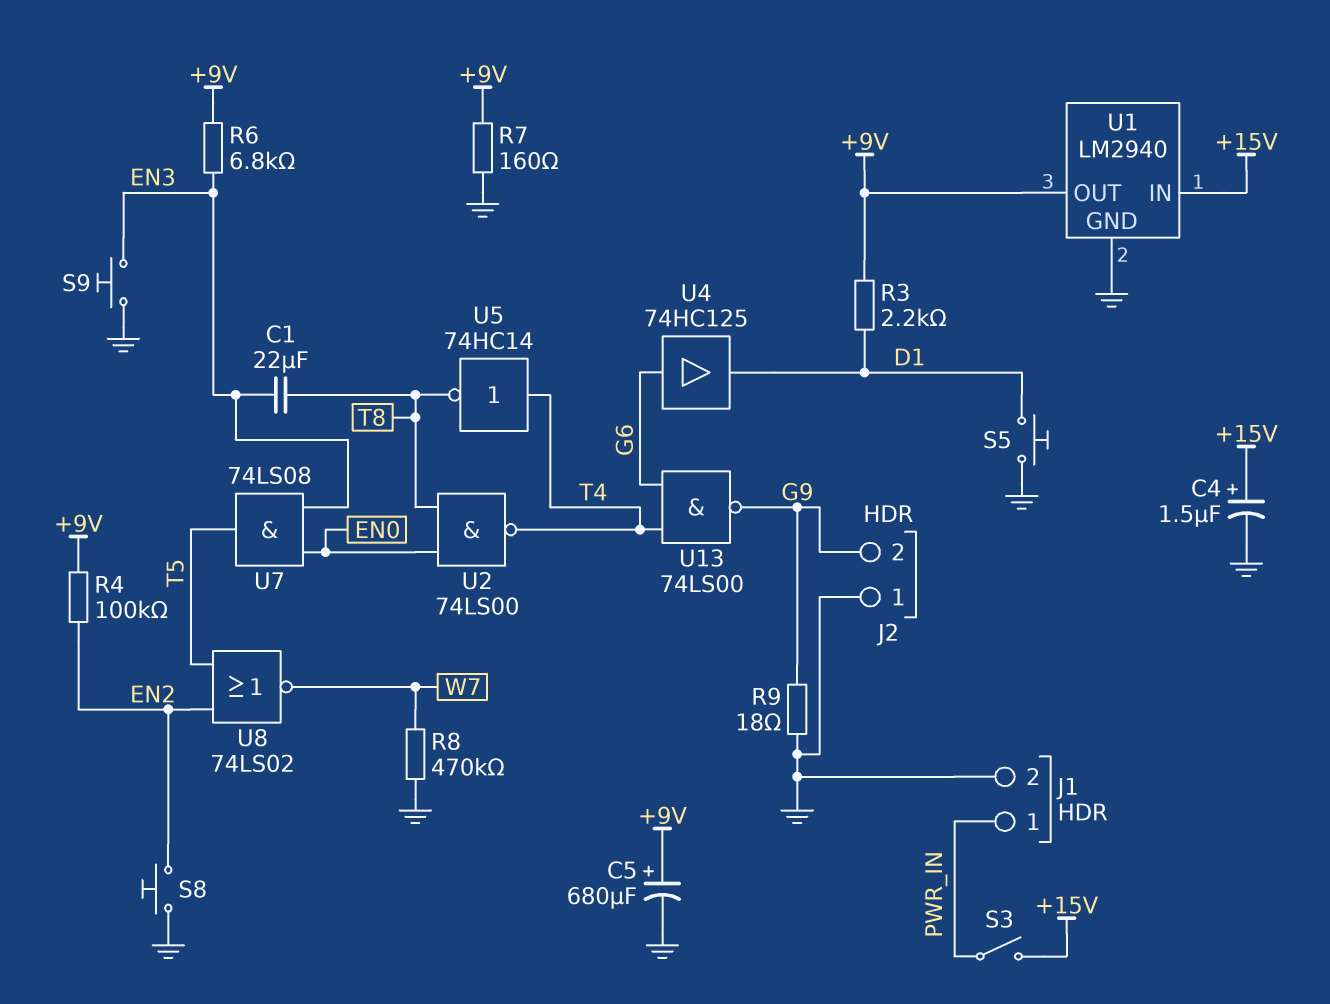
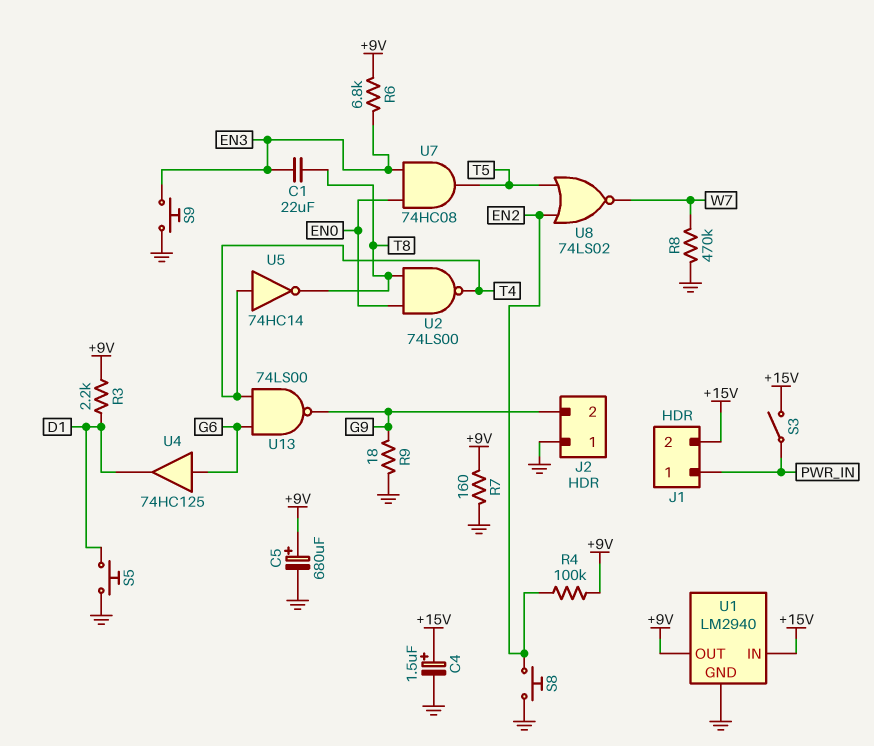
J1 pin 2: GND -> +15V
U7: AND 74LS08 (in EN0, in EN3, out T5) -> AND 74HC08 (in EN0, in EN3, out T5)

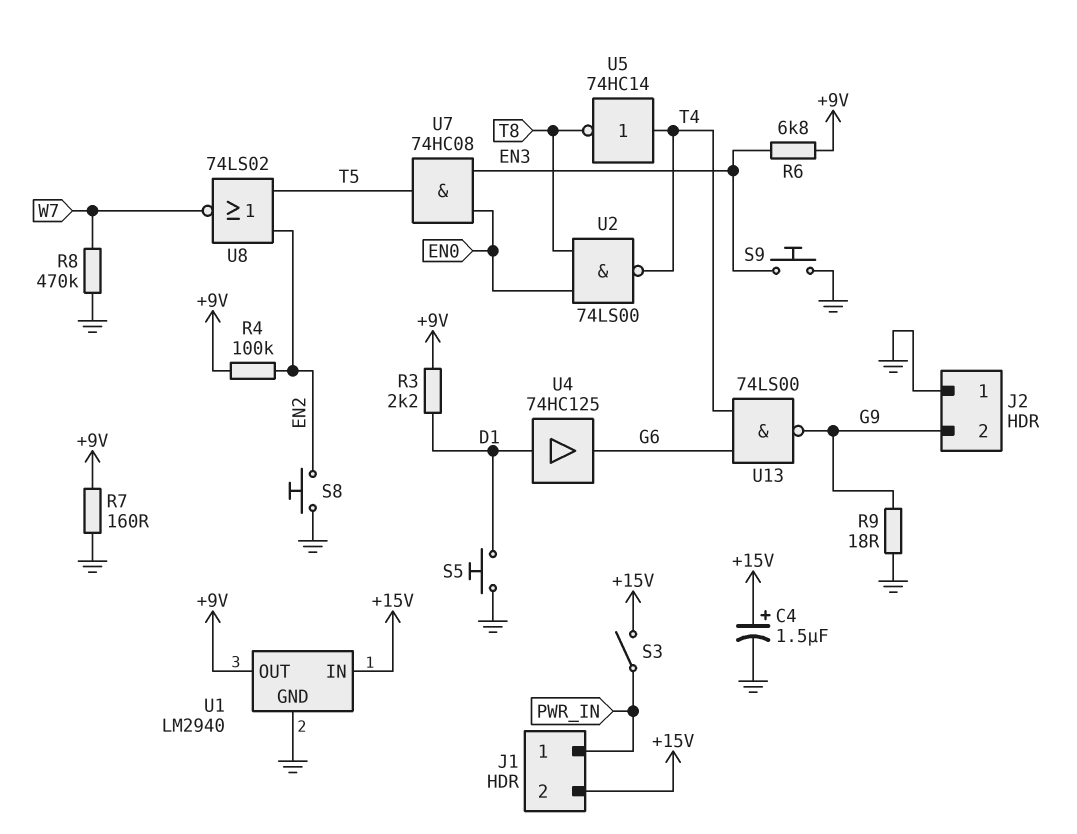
C1: 22uF (EN3, T8) -> none
C5: 680uF (plus +9V, minus GND) -> none
U4: buffer 74HC125 (in G6, out D1) -> buffer 74HC125 (in D1, out G6)

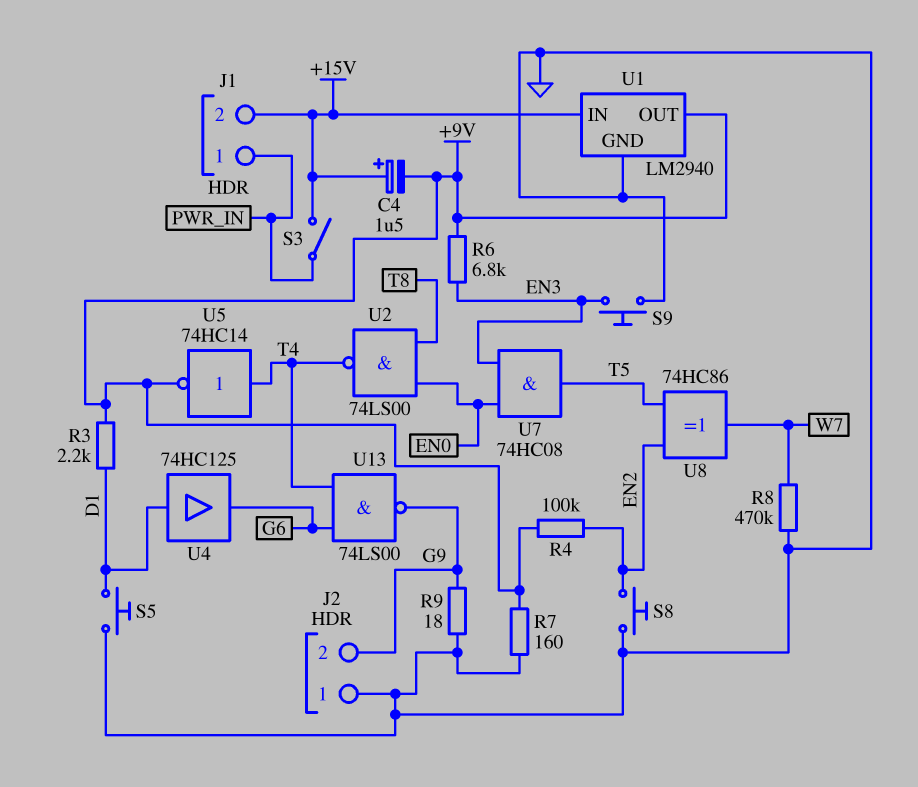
C4: 1.5uF (plus +15V, minus GND) -> 1.5uF (plus +15V, minus +9V)
U5: NOT 74HC14 (in T4, out T8) -> NOT 74HC14 (in T4, out +9V)
U8: NOR 74LS02 (in EN2, in T5, out W7) -> XOR 74HC86 (in EN2, in T5, out W7)

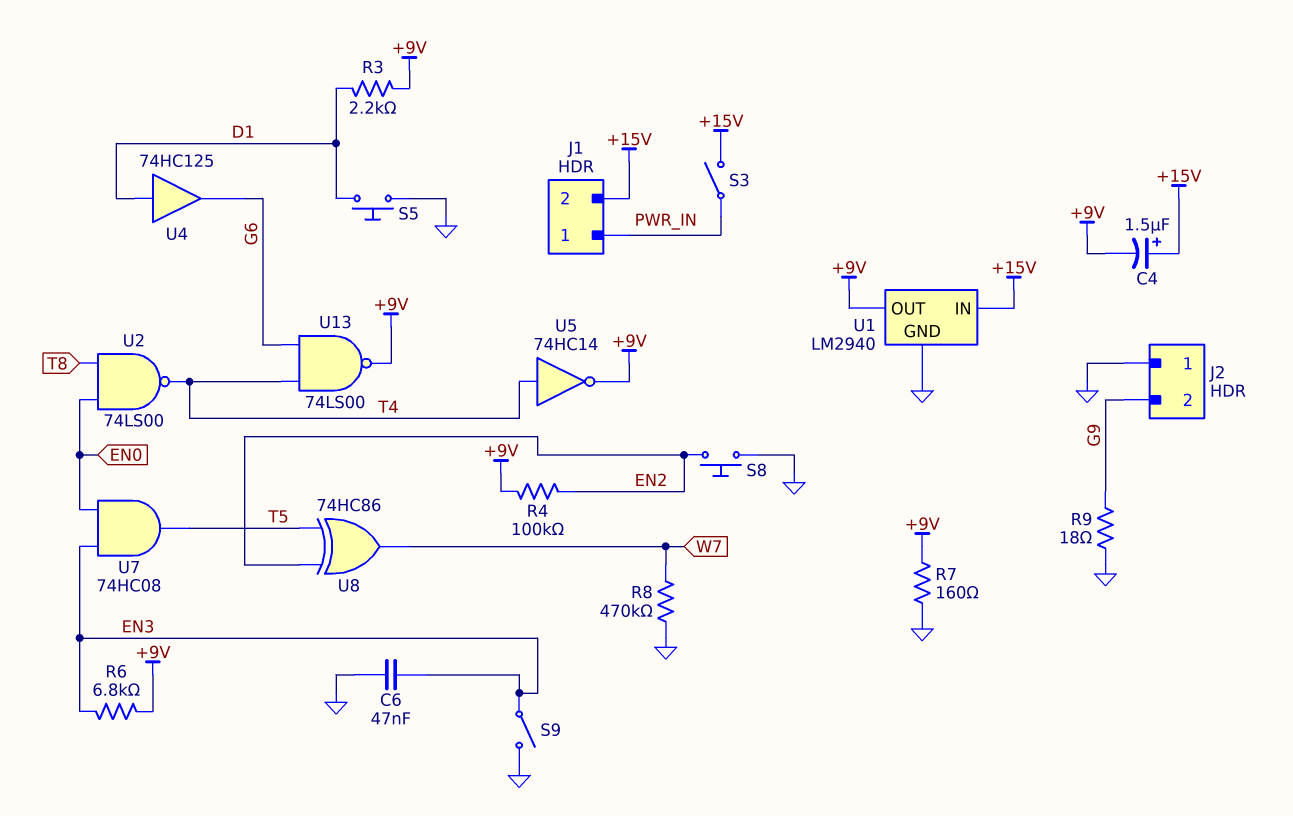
C6: none -> 47nF (EN3, GND)
S9: button (EN3, GND) -> switch (EN3, GND)
U13: NAND 74LS00 (in G6, in T4, out G9) -> NAND 74LS00 (in G6, in T4, out +9V)

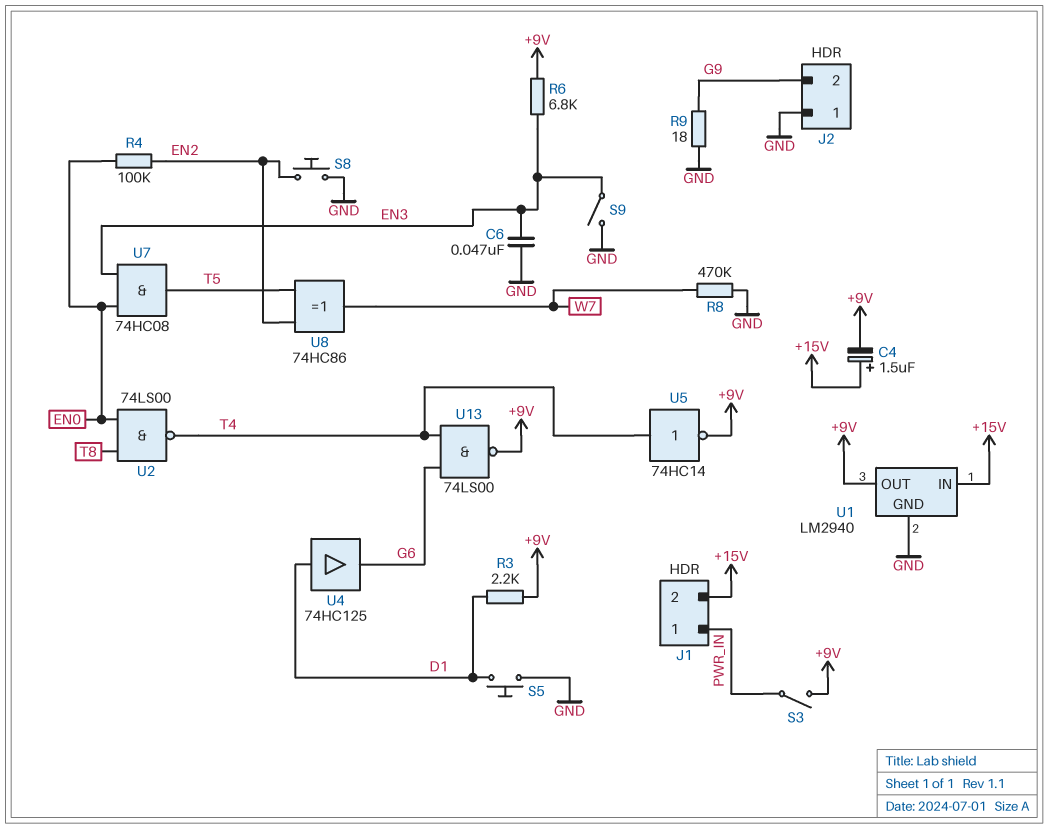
R4: 100k (+9V, EN2) -> 100k (EN0, EN2)
R7: 160 (+9V, GND) -> none
S3: switch (+15V, PWR_IN) -> switch (+9V, PWR_IN)

